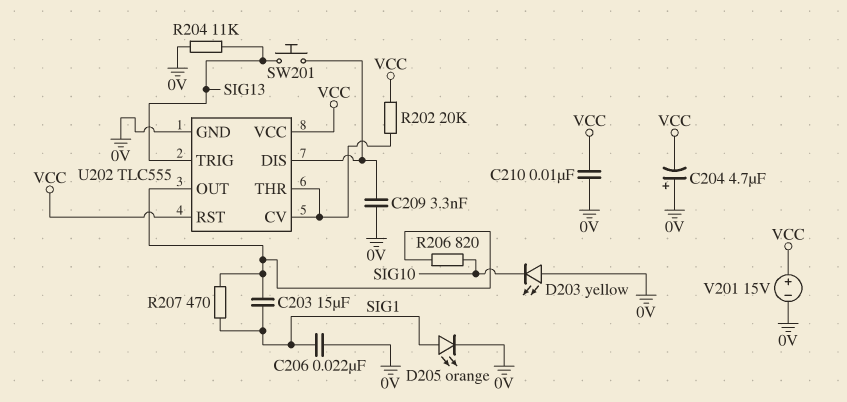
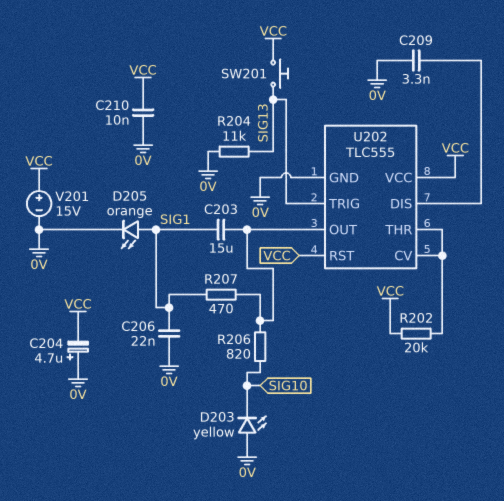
SW201: button (SIG13, U202/DIS) -> button (SIG13, VCC)

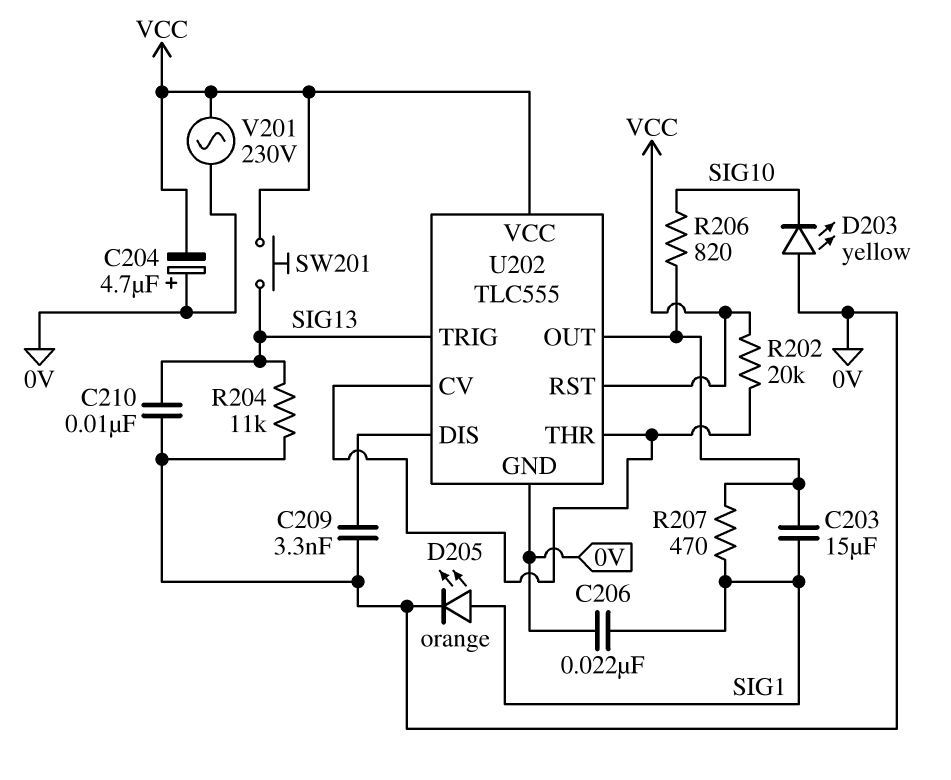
C210: 10nF (0V, VCC) -> 10nF (0V, SIG13)
V201: 15V (plus VCC, minus 0V) -> AC 230V (0V, VCC)

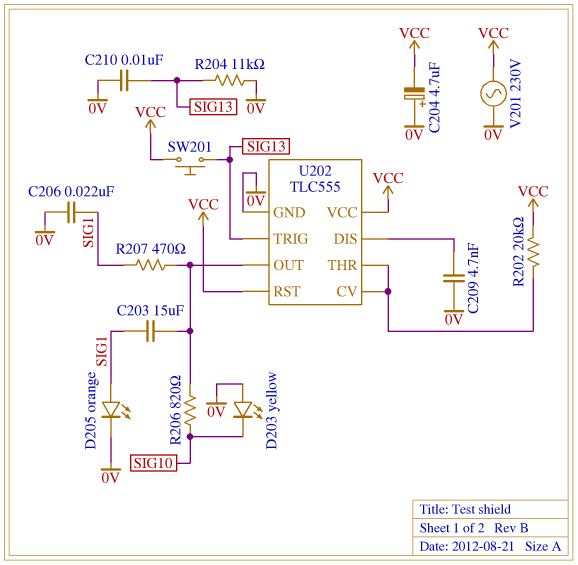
C209: 3.3nF (0V, U202/DIS) -> 4.7nF (0V, U202/DIS)

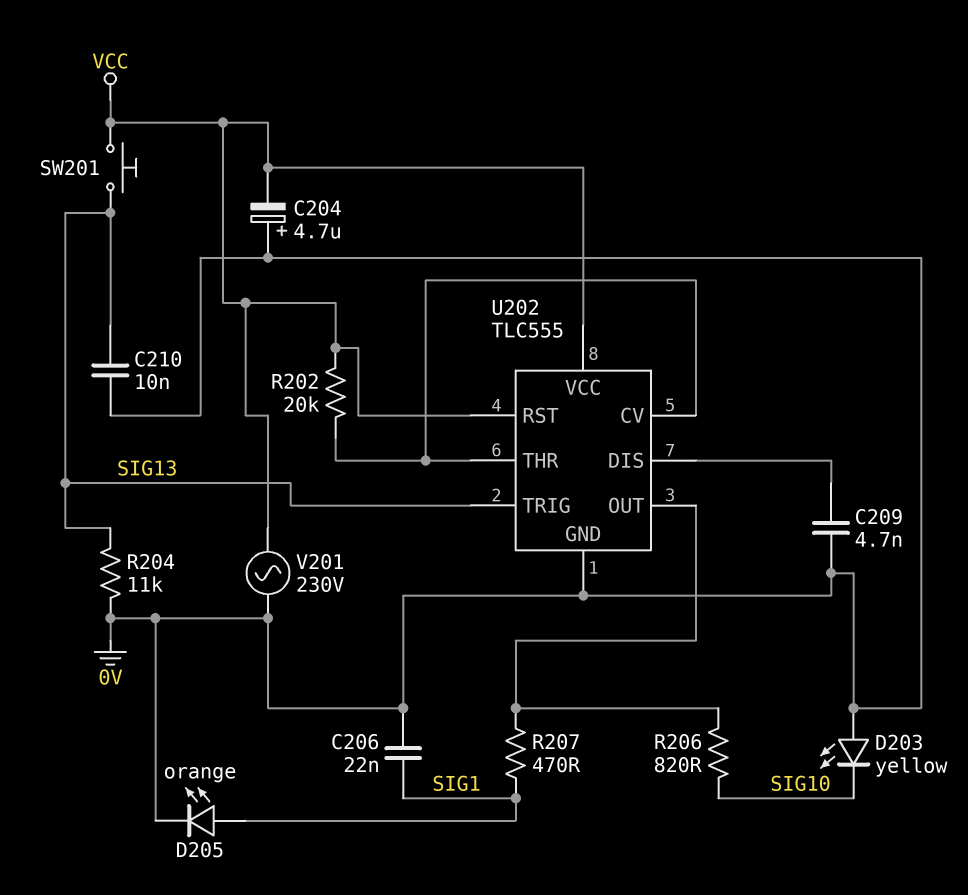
C203: 15uF (SIG1, U202/OUT) -> none

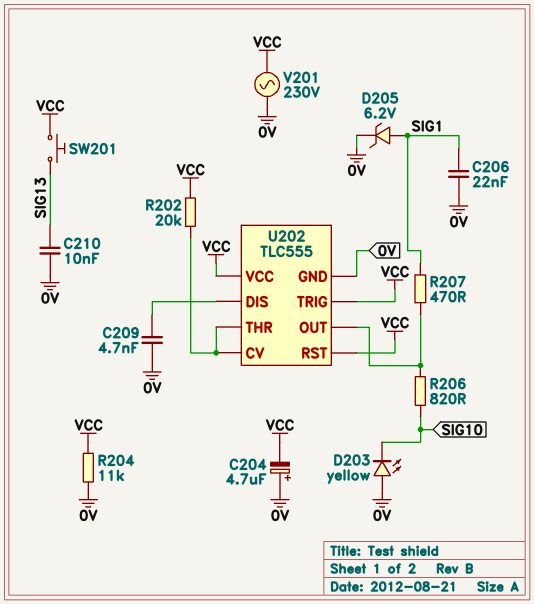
D205: LED orange (A SIG1, K 0V) -> zener 6.2V (A SIG1, K 0V)
R204: 11k (0V, SIG13) -> 11k (0V, VCC)
U202 pin TRIG: SIG13 -> VCC

